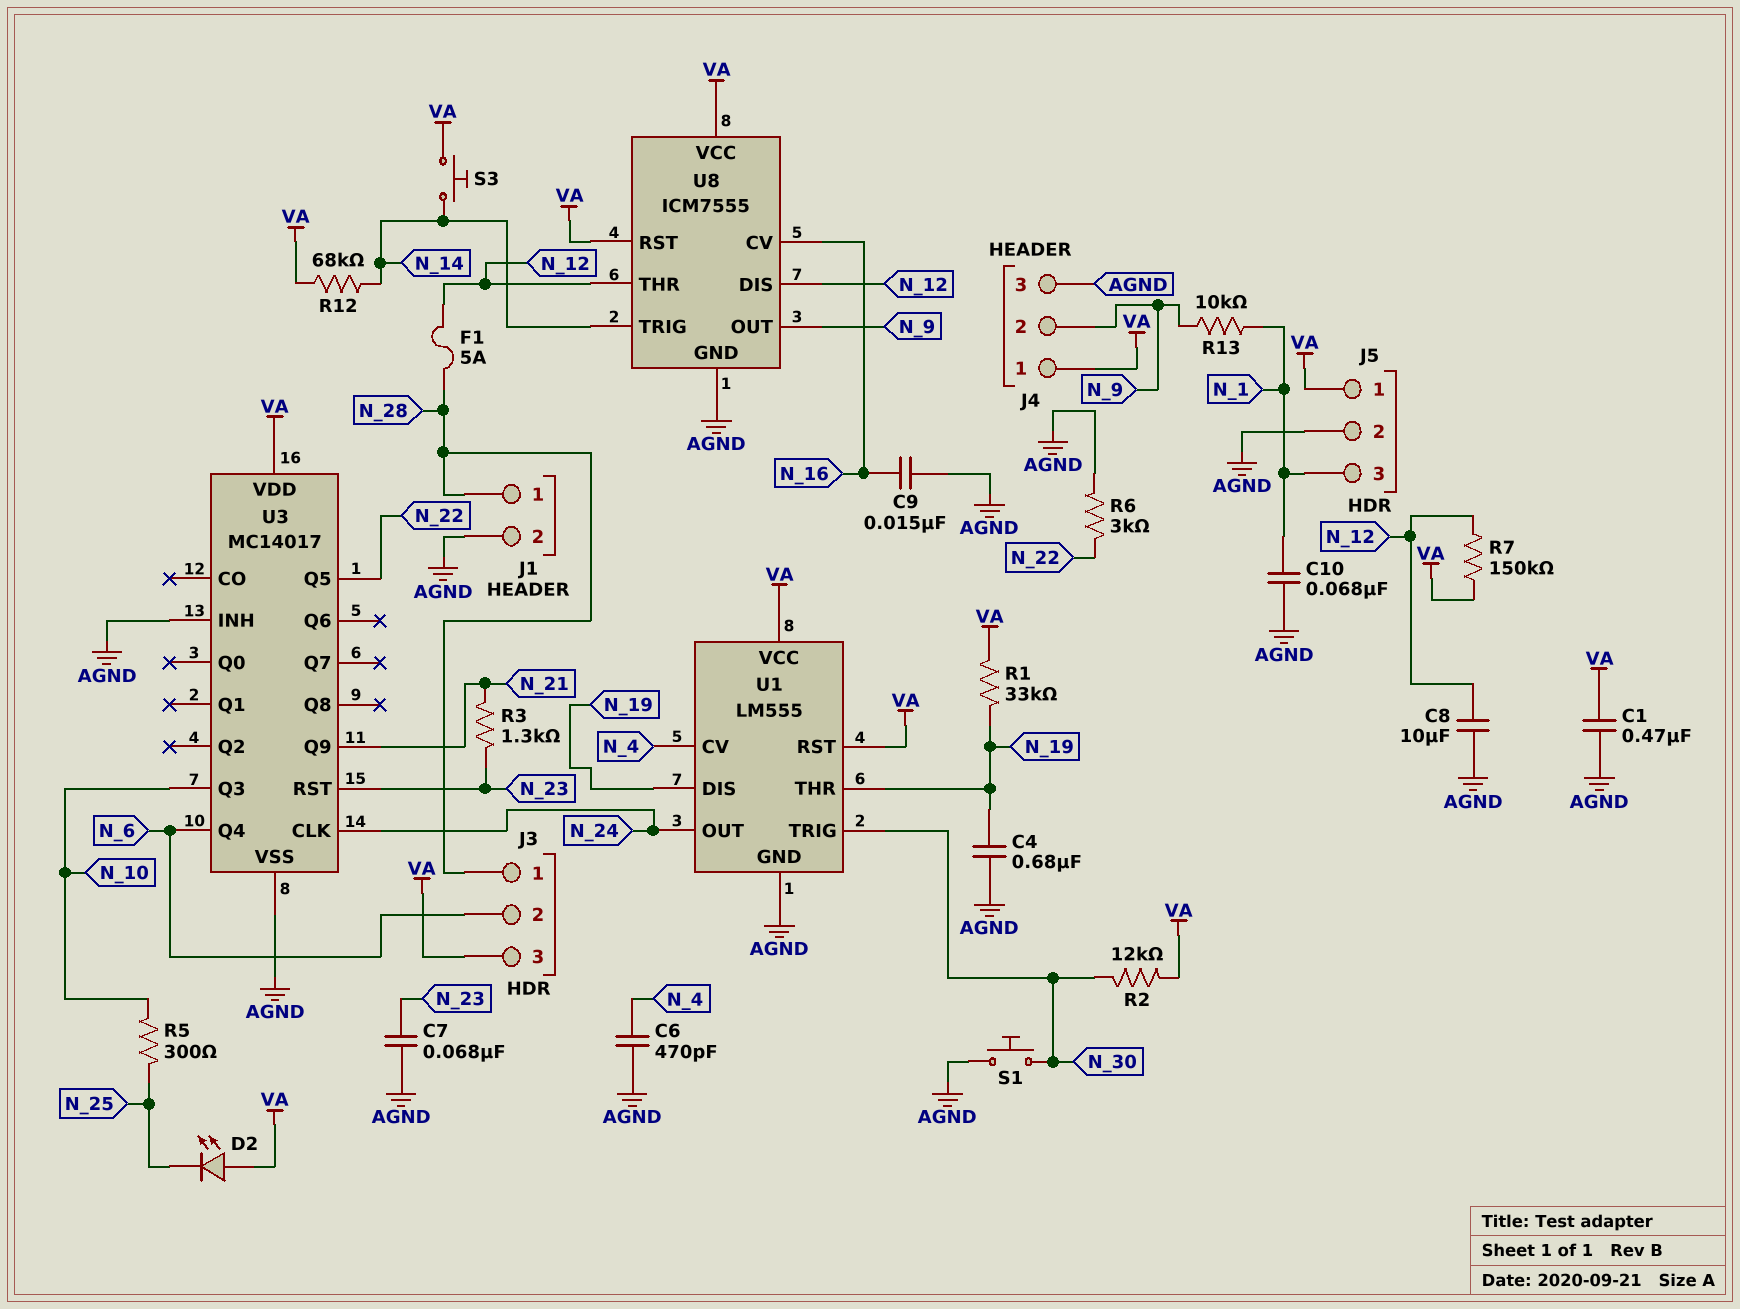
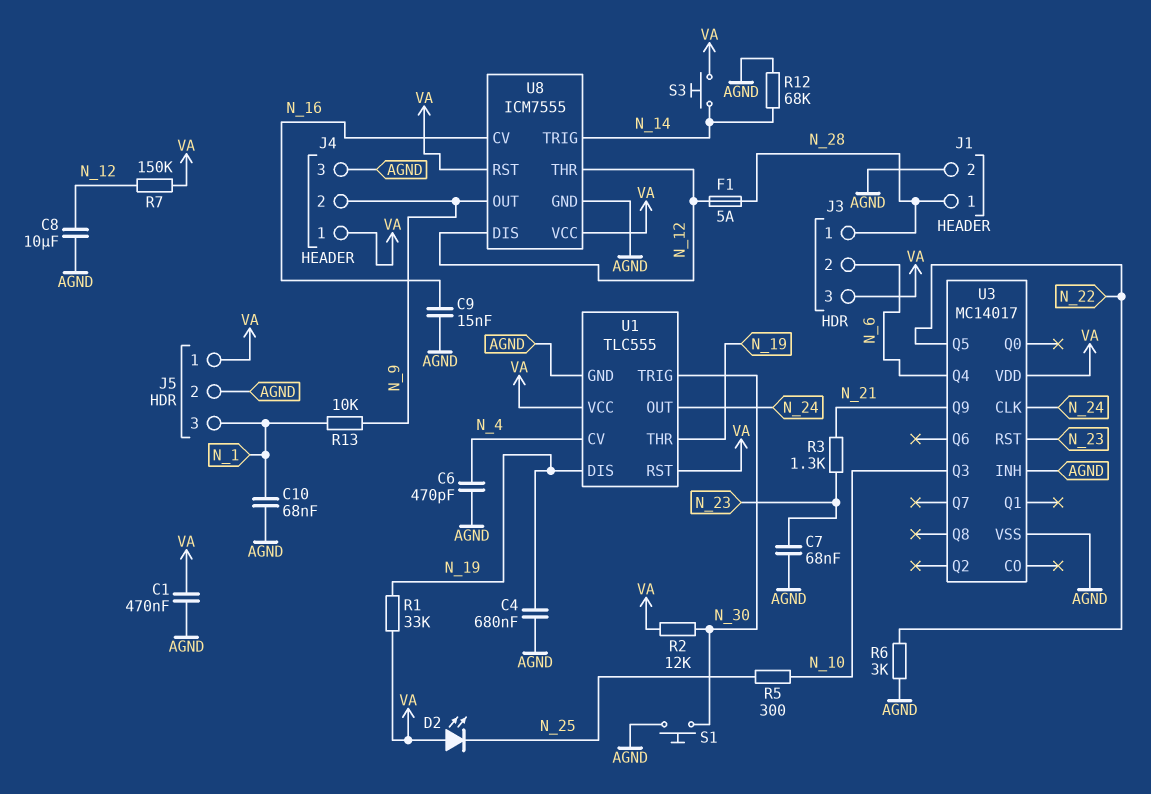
R12: 68k (N_14, VA) -> 68k (AGND, N_14)
U1: LM555 -> TLC555

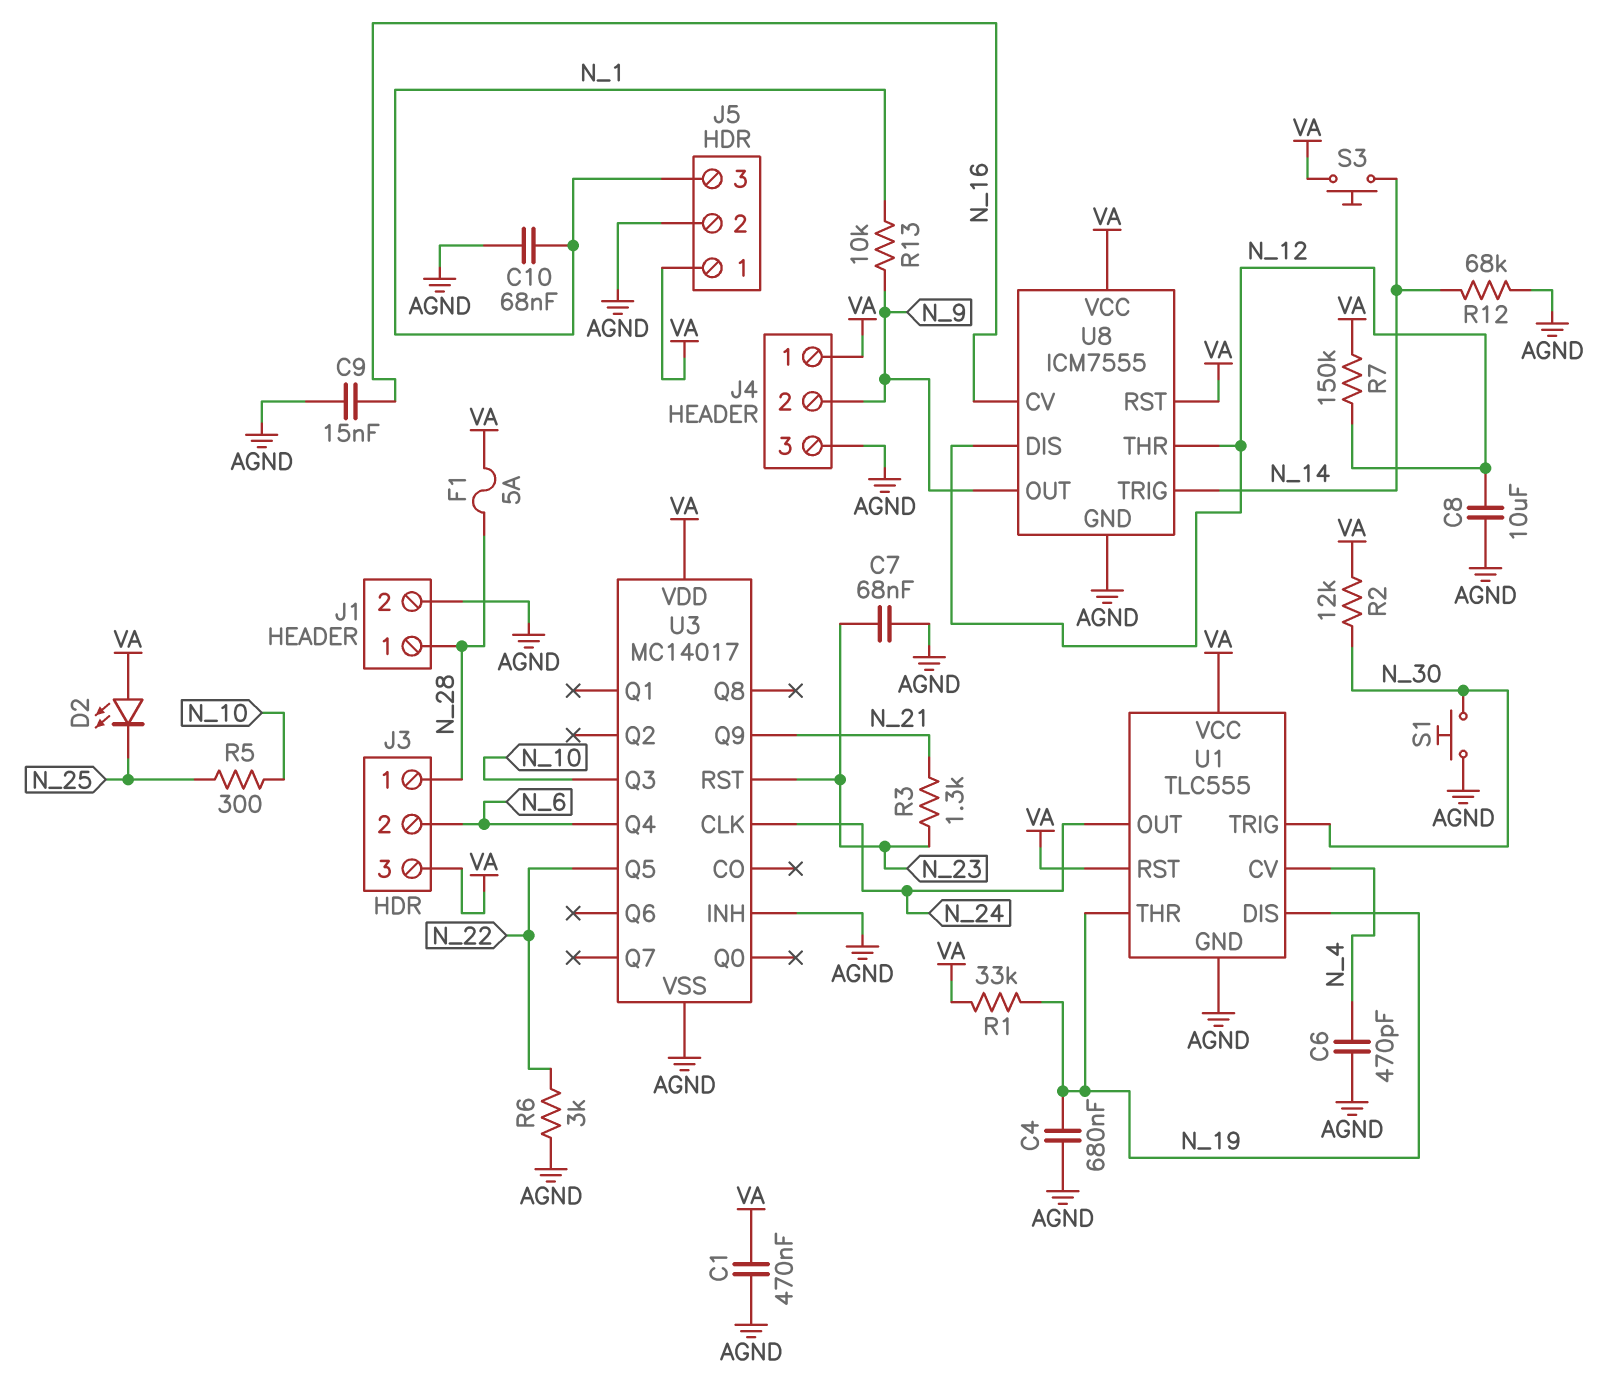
F1: 5A (N_12, N_28) -> 5A (N_28, VA)

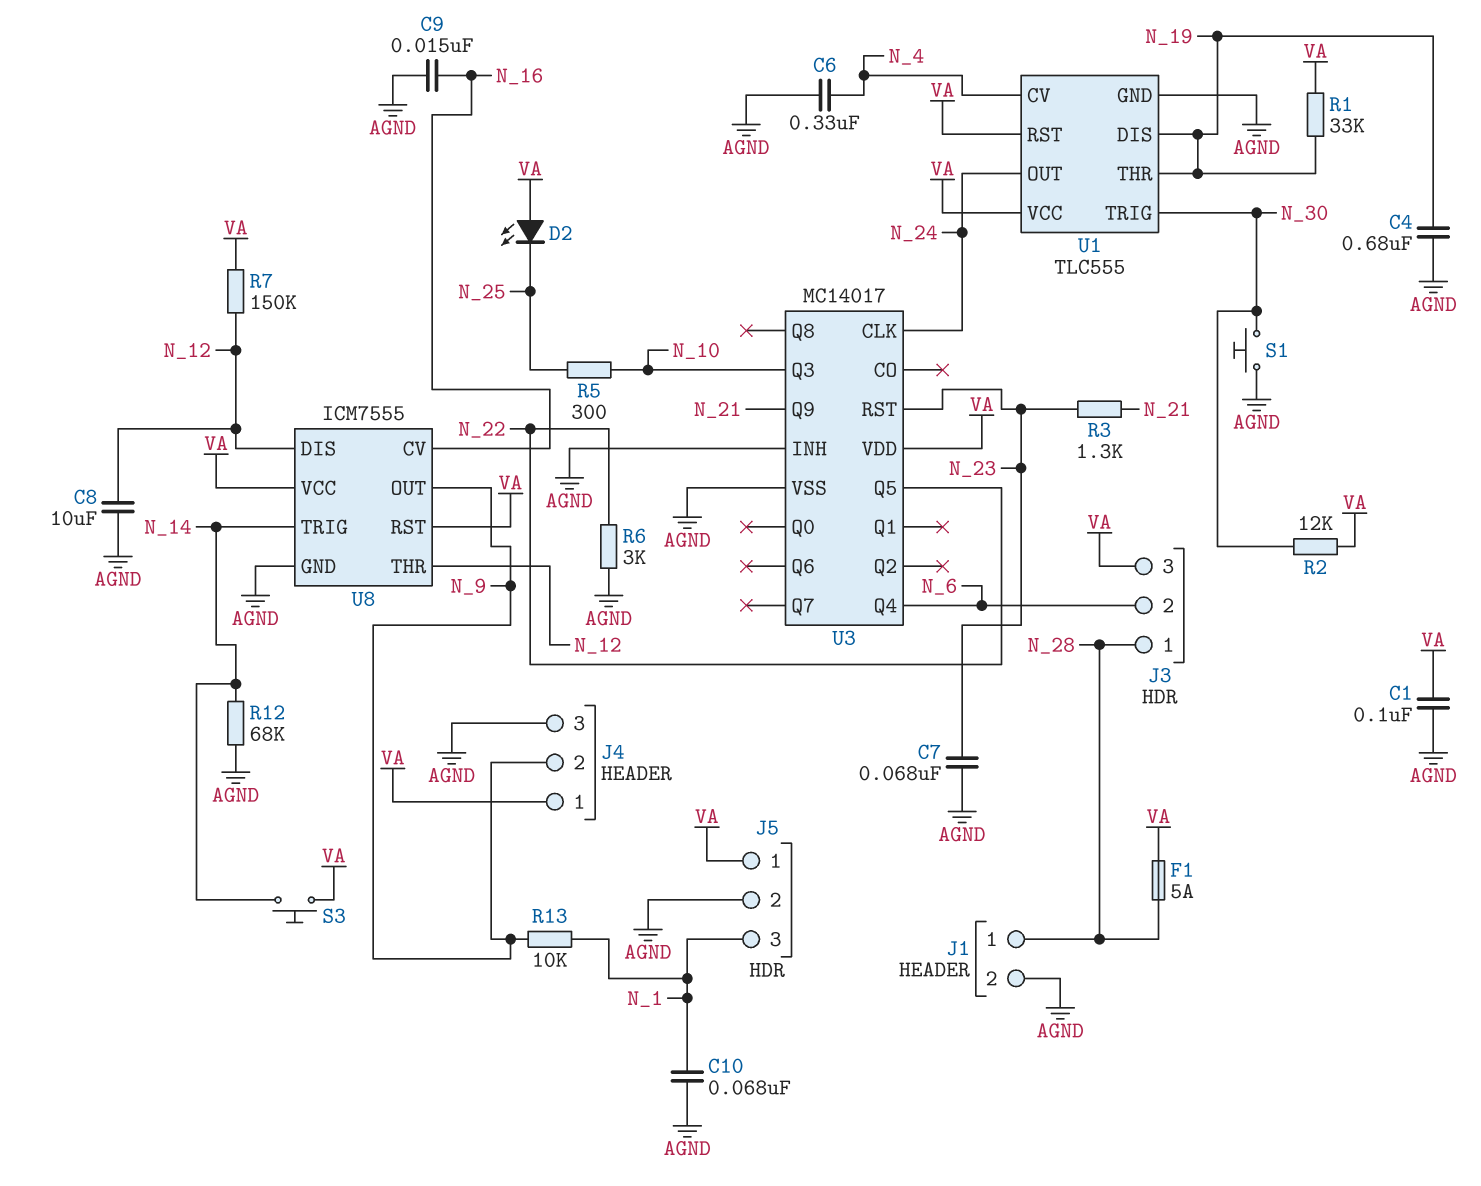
C1: 470nF (AGND, VA) -> 100nF (AGND, VA)
C6: 470pF (AGND, N_4) -> 330nF (AGND, N_4)

